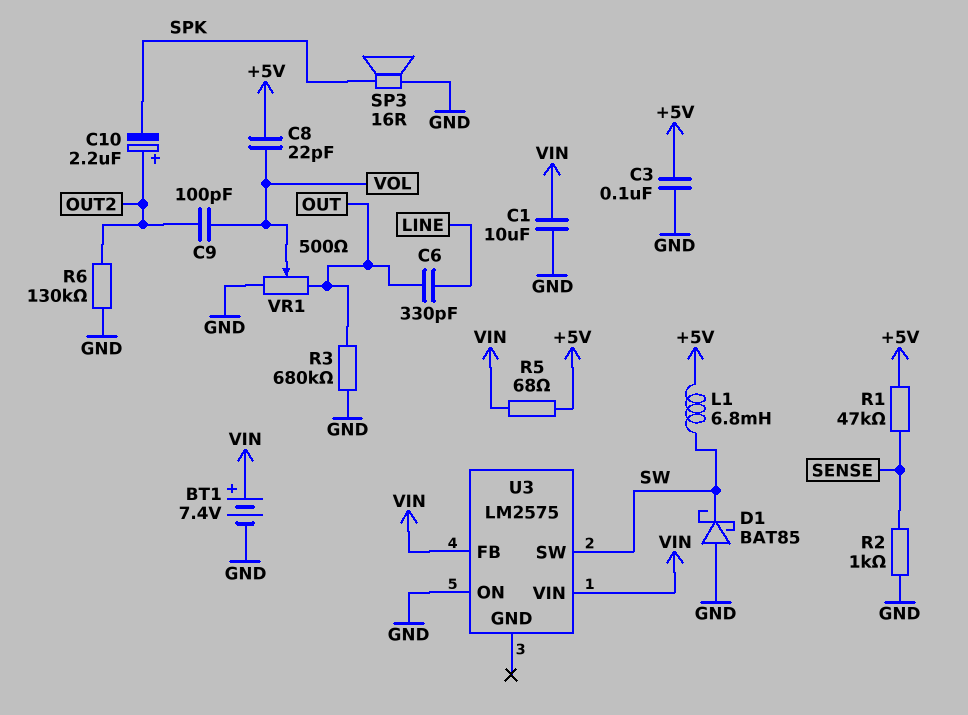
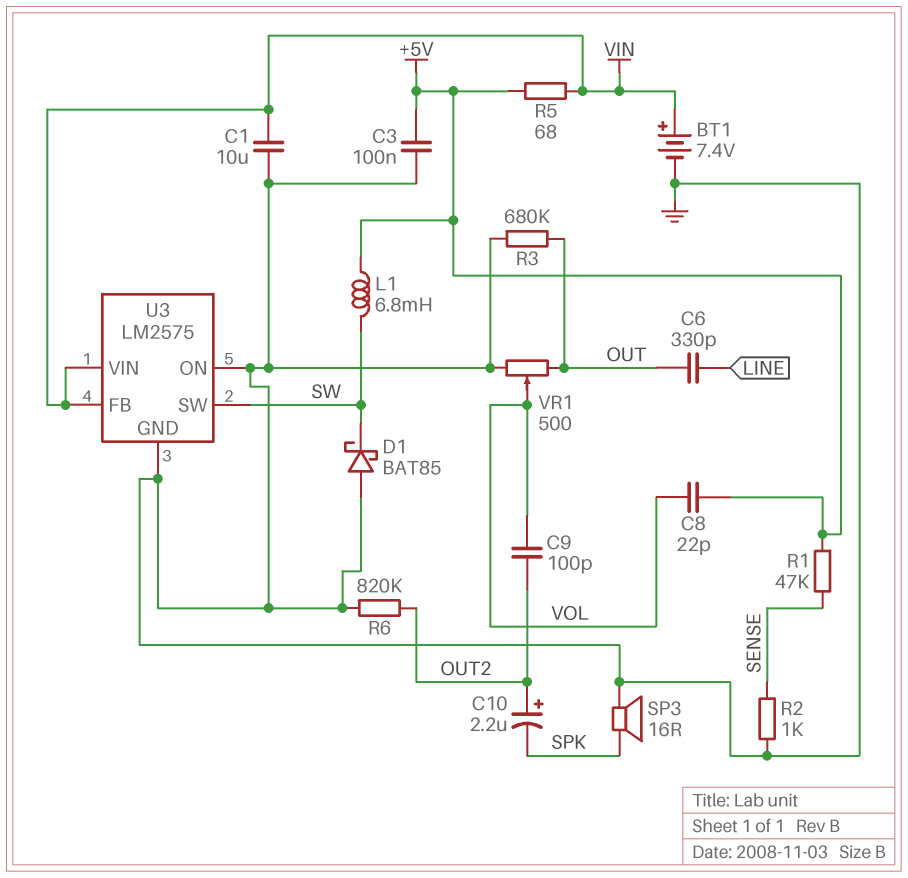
R6: 130k (GND, OUT2) -> 820k (GND, OUT2)
U3 pin GND: none -> GND

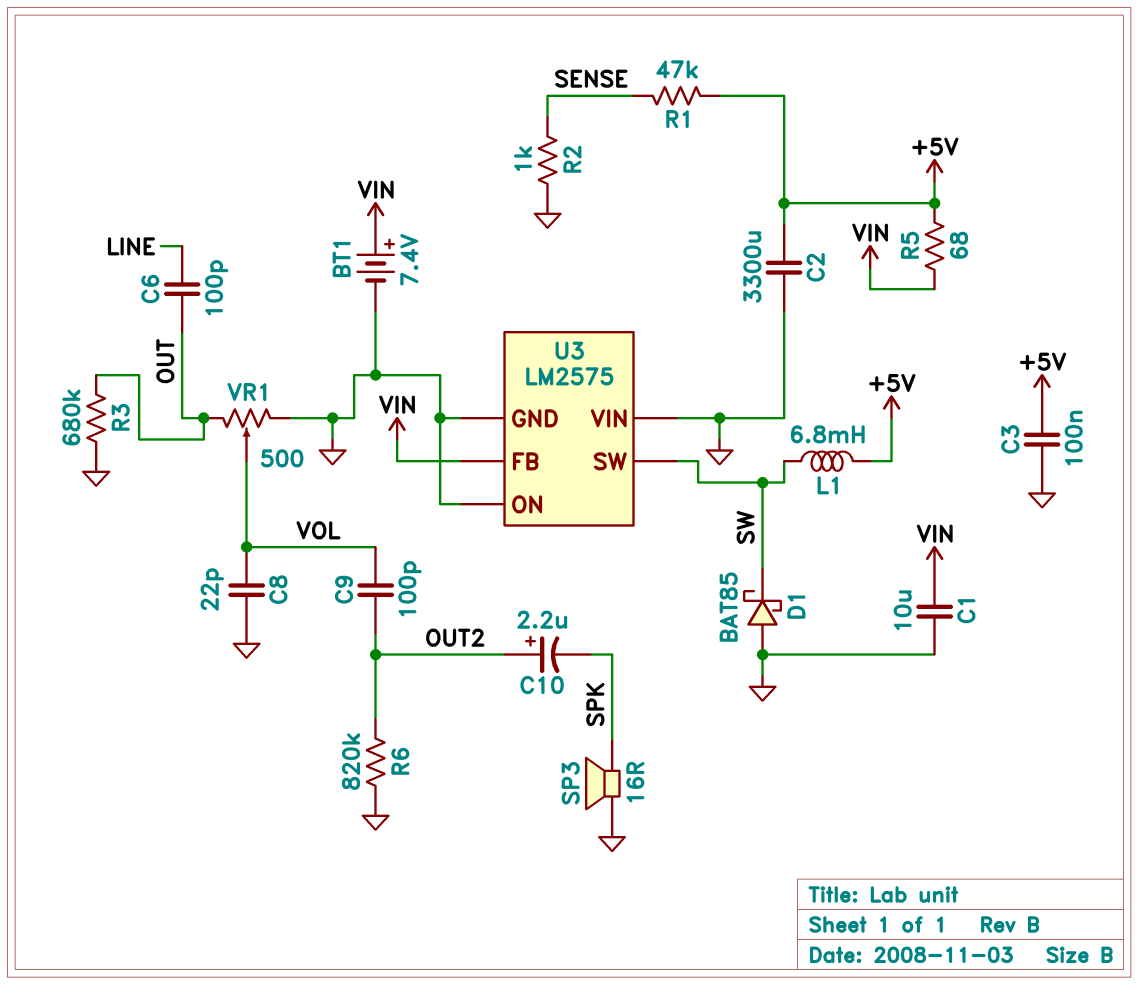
C2: none -> 3300uF (+5V, GND)
C6: 330pF (LINE, OUT) -> 100pF (LINE, OUT)
C8: 22pF (+5V, VOL) -> 22pF (GND, VOL)
U3 pin VIN: VIN -> GND

